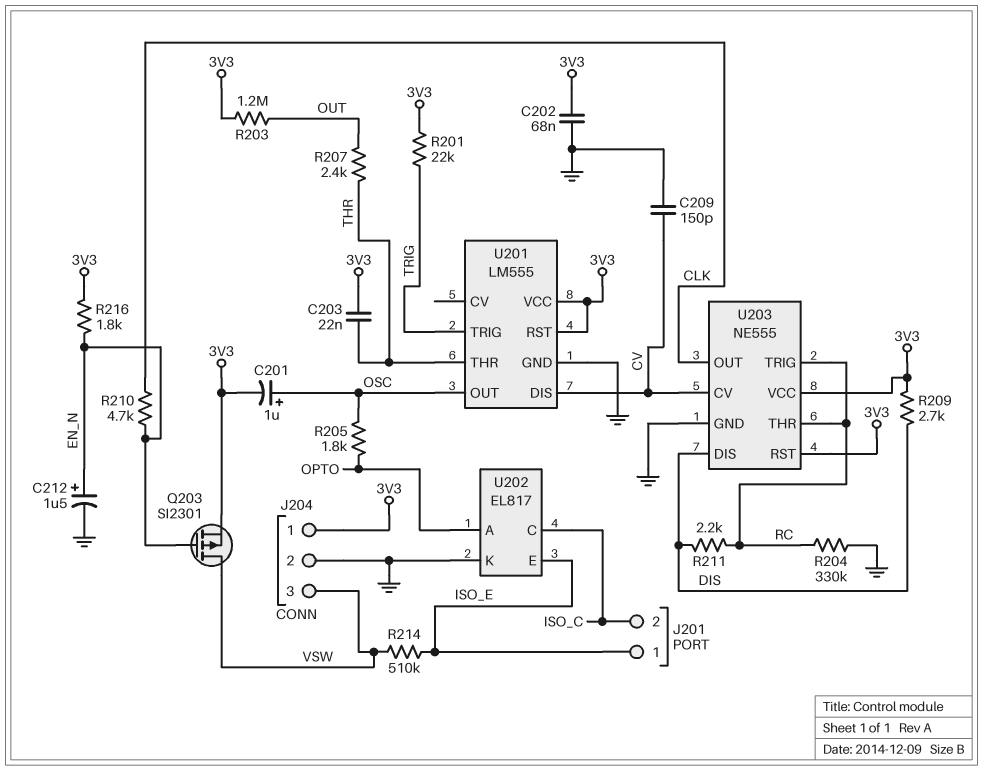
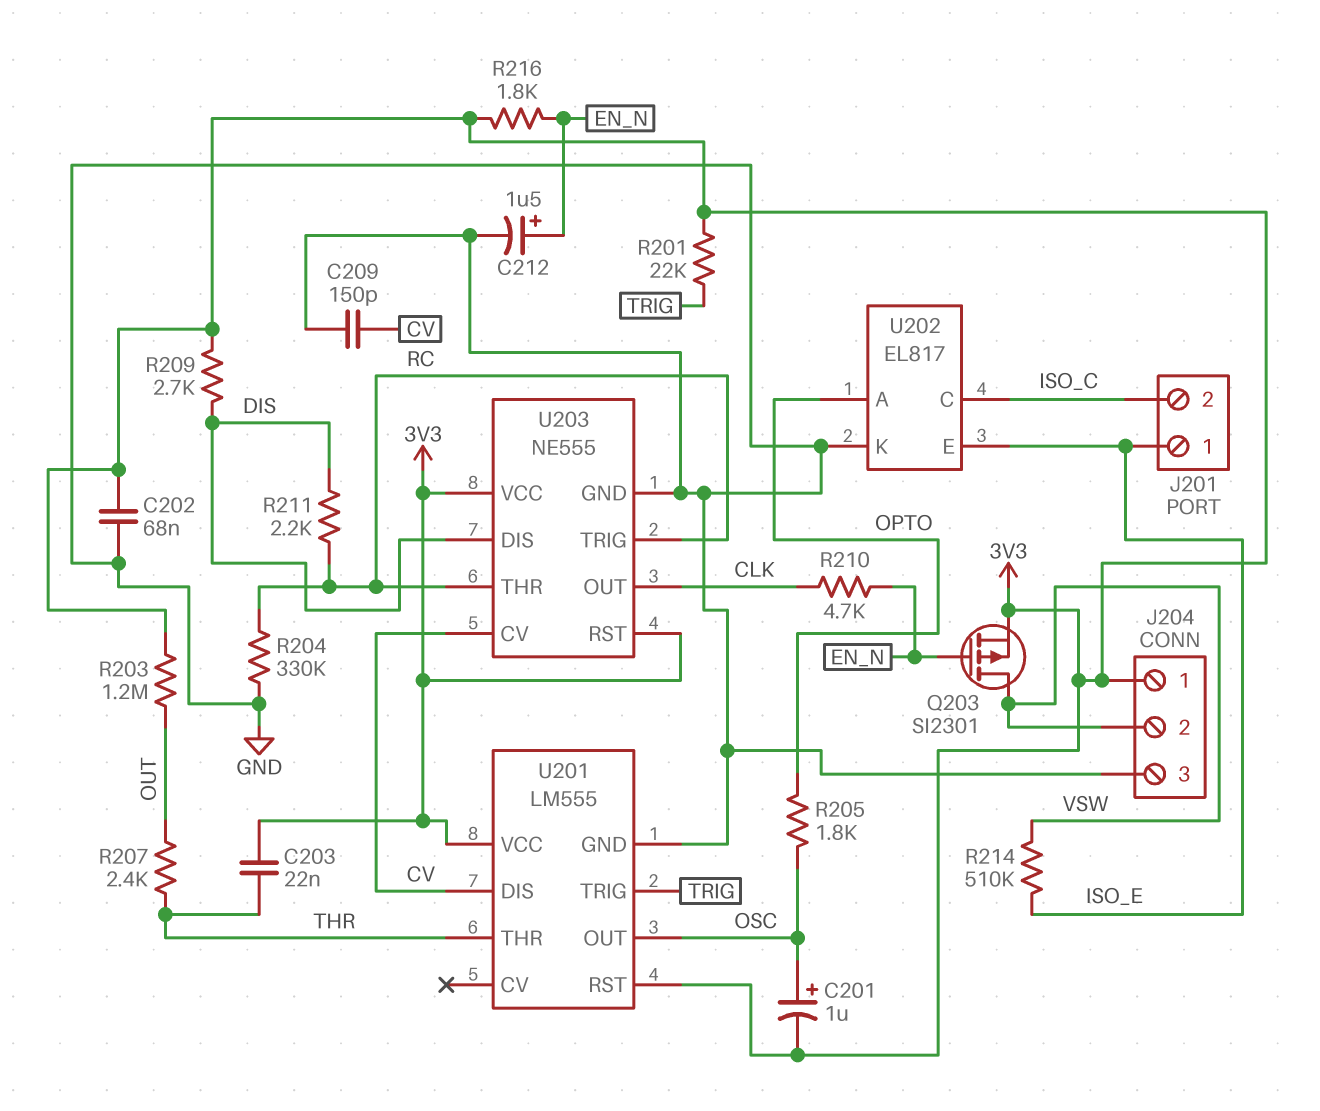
J204 pin 2: GND -> VSW
J204 pin 3: VSW -> GND

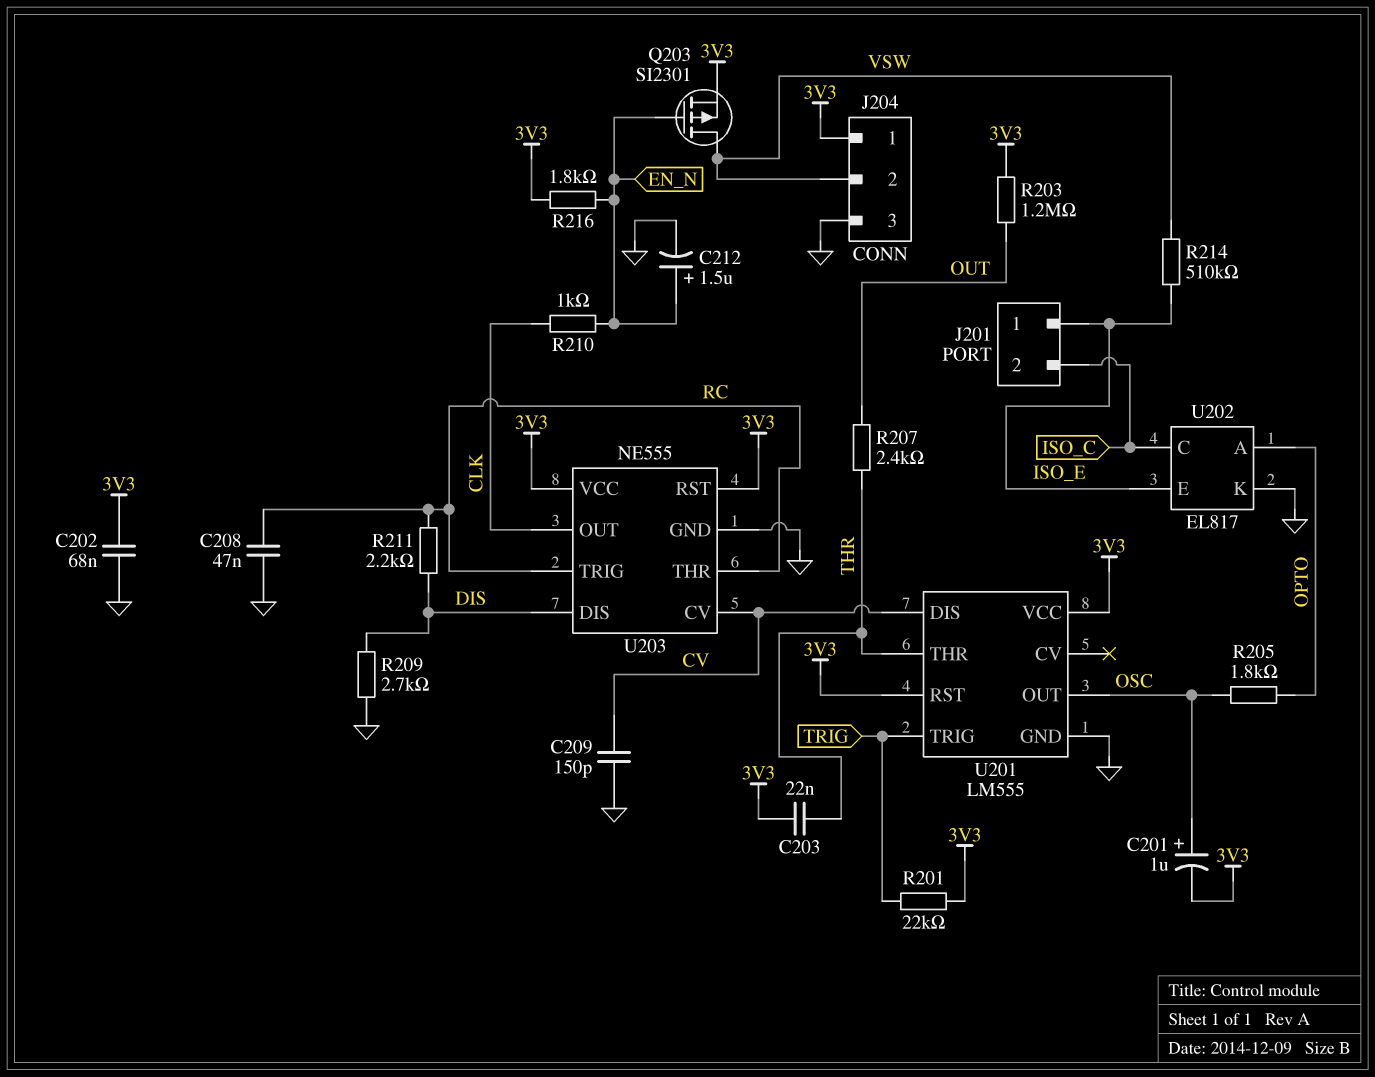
C208: none -> 47nF (GND, RC)
R204: 330k (GND, RC) -> none
R209: 2.7k (3V3, DIS) -> 2.7k (DIS, GND)
R210: 4.7k (CLK, EN_N) -> 1k (CLK, EN_N)

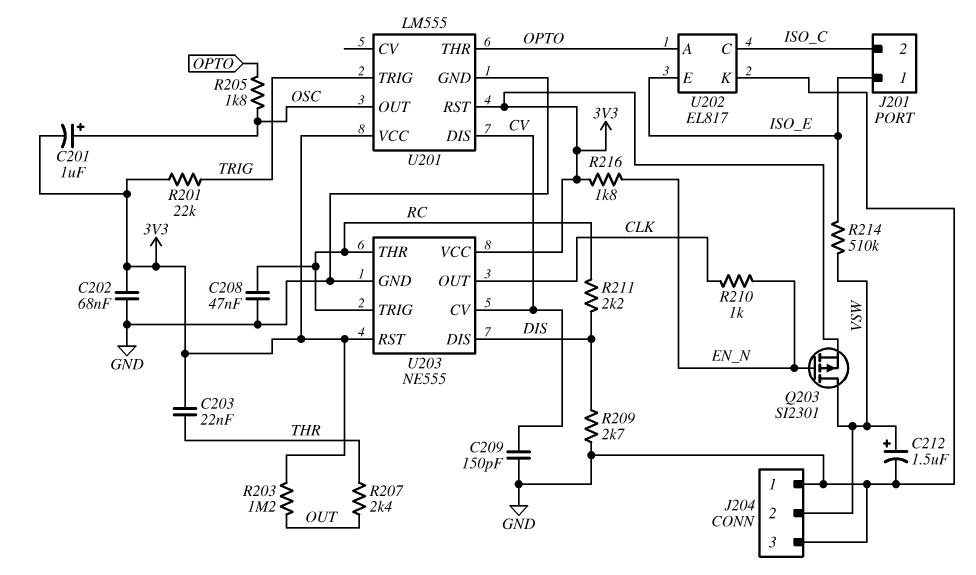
C212: 1.5uF (plus EN_N, minus GND) -> 1.5uF (plus VSW, minus GND)
J204 pin 1: 3V3 -> GND
U201 pin THR: THR -> OPTO

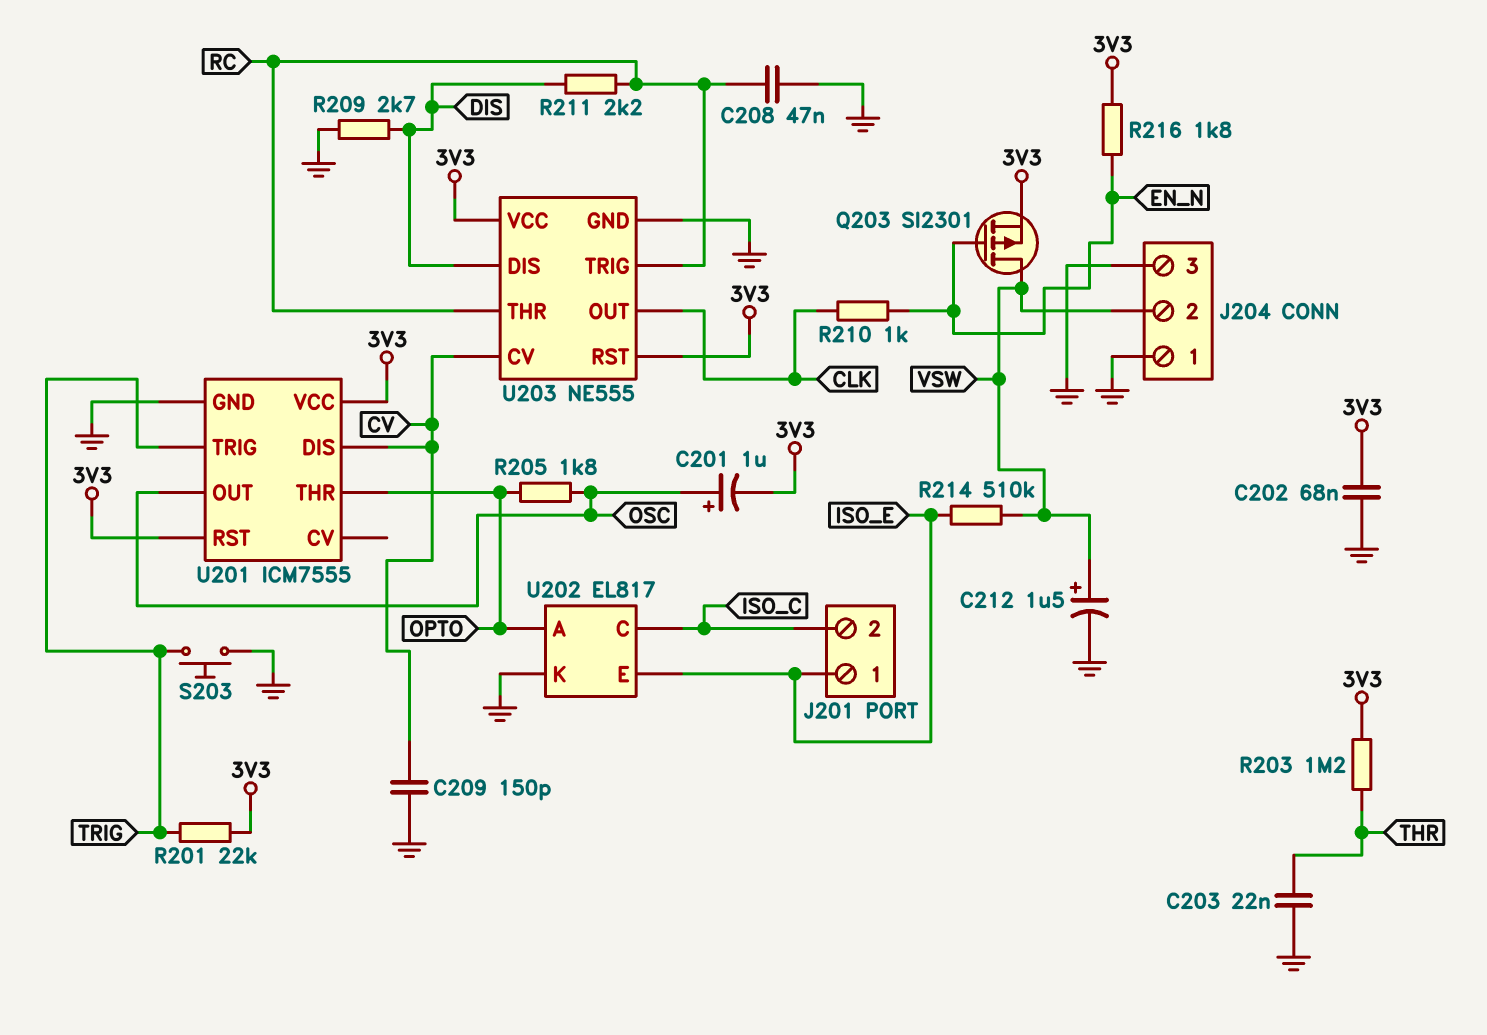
C203: 22nF (3V3, THR) -> 22nF (GND, THR)
R203: 1.2M (3V3, OUT) -> 1.2M (3V3, THR)
R207: 2.4k (OUT, THR) -> none
S203: none -> button (GND, TRIG)
U201: LM555 -> ICM7555

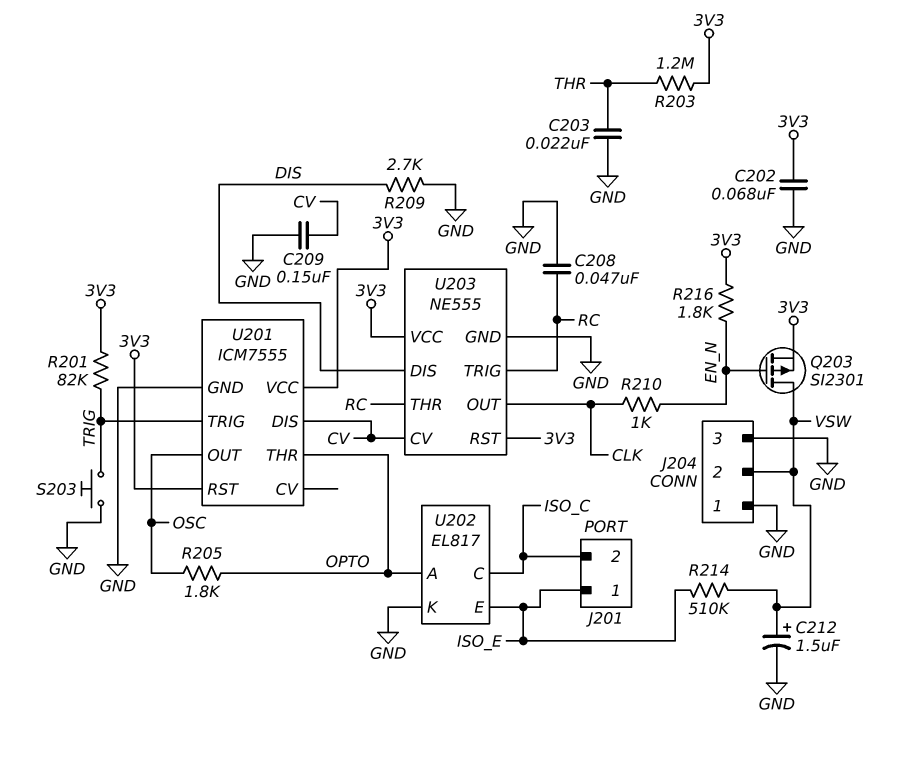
C201: 1uF (plus OSC, minus 3V3) -> none
C209: 150pF (CV, GND) -> 150nF (CV, GND)
R201: 22k (3V3, TRIG) -> 82k (3V3, TRIG)
R211: 2.2k (DIS, RC) -> none

